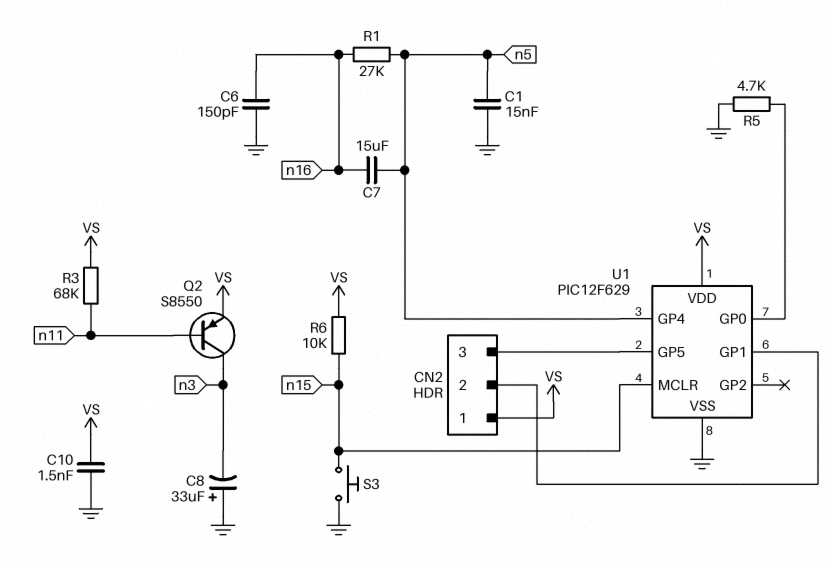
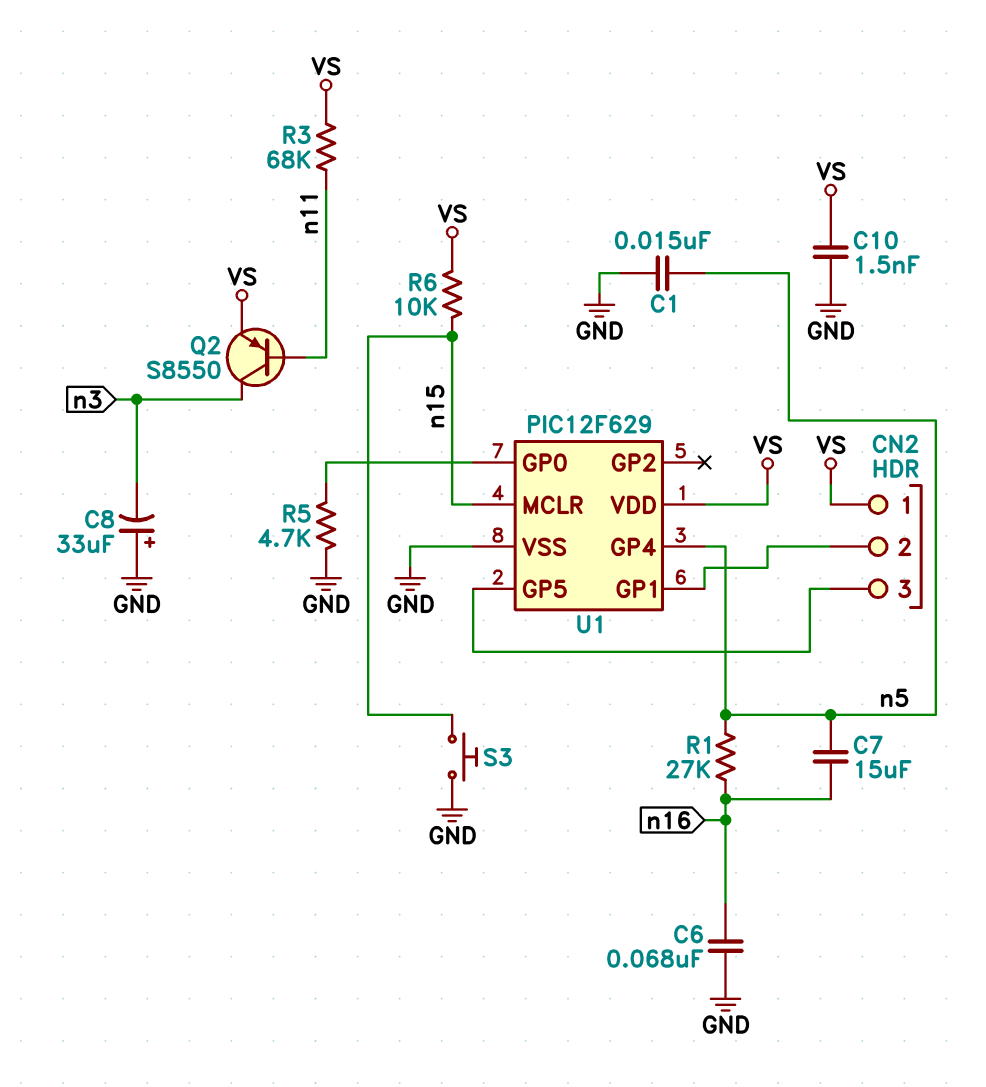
C6: 150pF (GND, n16) -> 68nF (GND, n16)

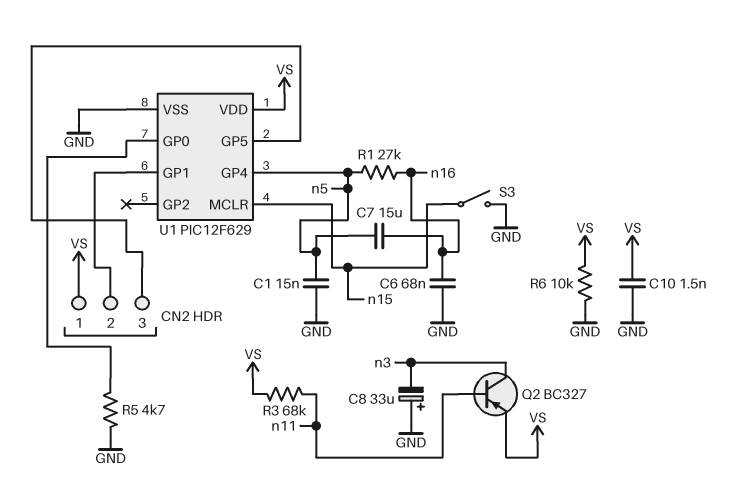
Q2: PNP S8550 (B n11, C n3, E VS) -> PNP BC327 (B n11, C n3, E VS)
R6: 10k (VS, n15) -> 10k (GND, VS)
S3: button (GND, n15) -> switch (GND, n15)

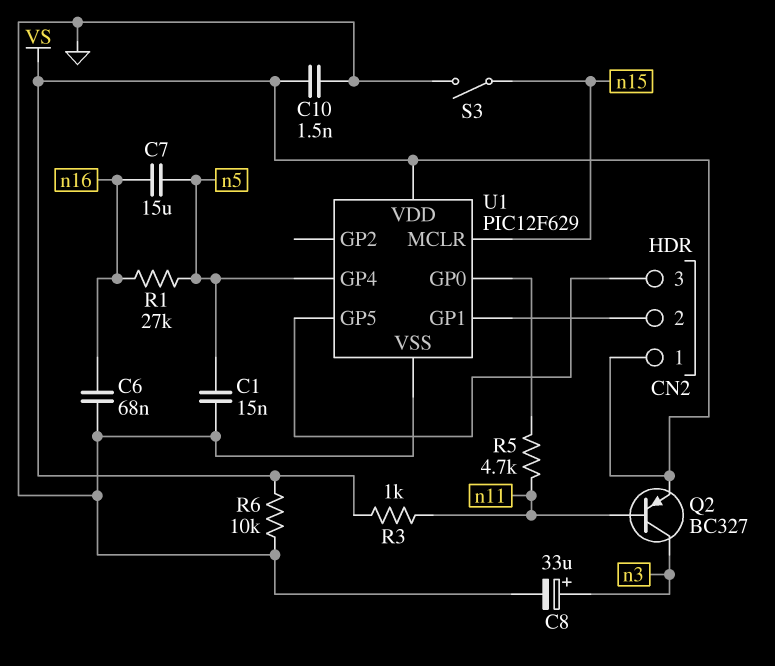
C8: 33uF (plus GND, minus n3) -> 33uF (plus n3, minus GND)
R3: 68k (VS, n11) -> 1k (VS, n11)
R5: 4.7k (GND, U1/GP0) -> 4.7k (U1/GP0, n11)

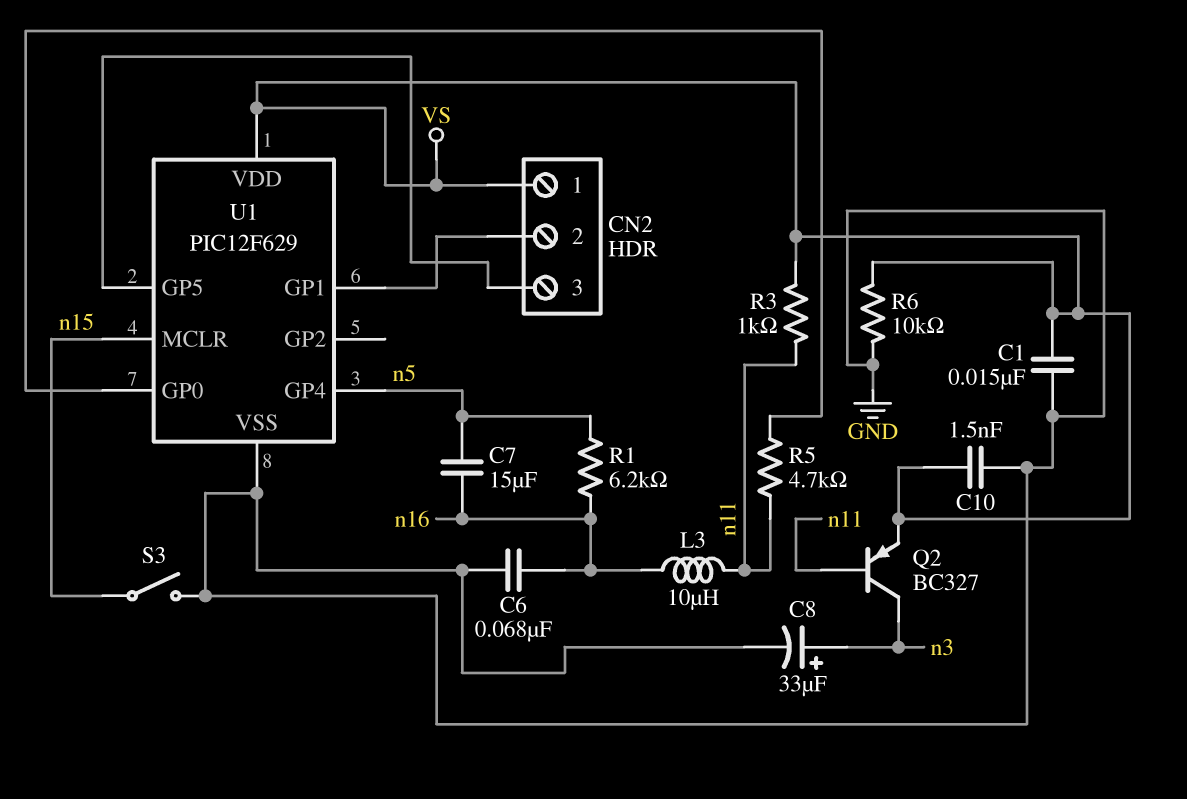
C1: 15nF (GND, n5) -> 15nF (GND, VS)
L3: none -> 10uH (n11, n16)
R1: 27k (n5, n16) -> 6.2k (n5, n16)

